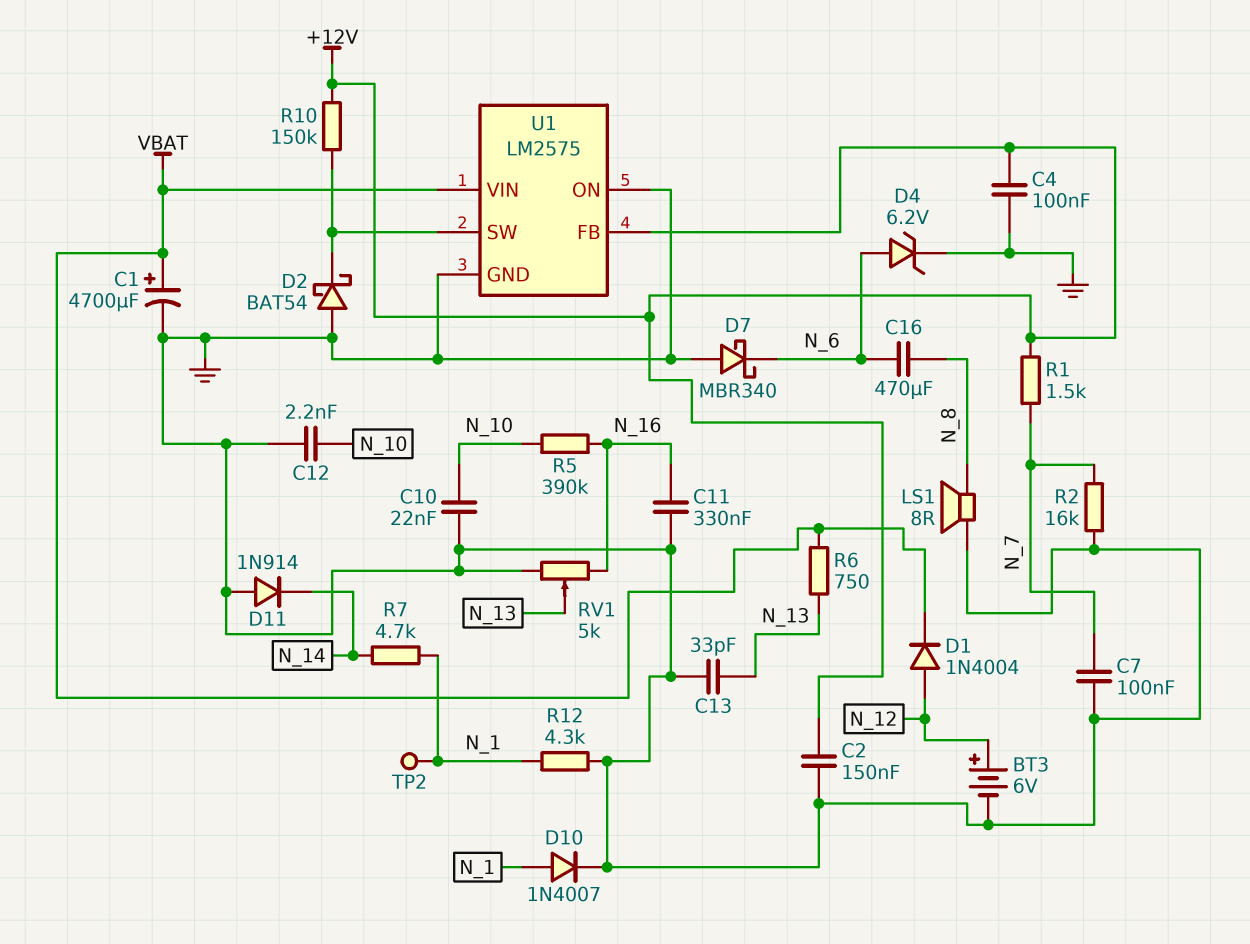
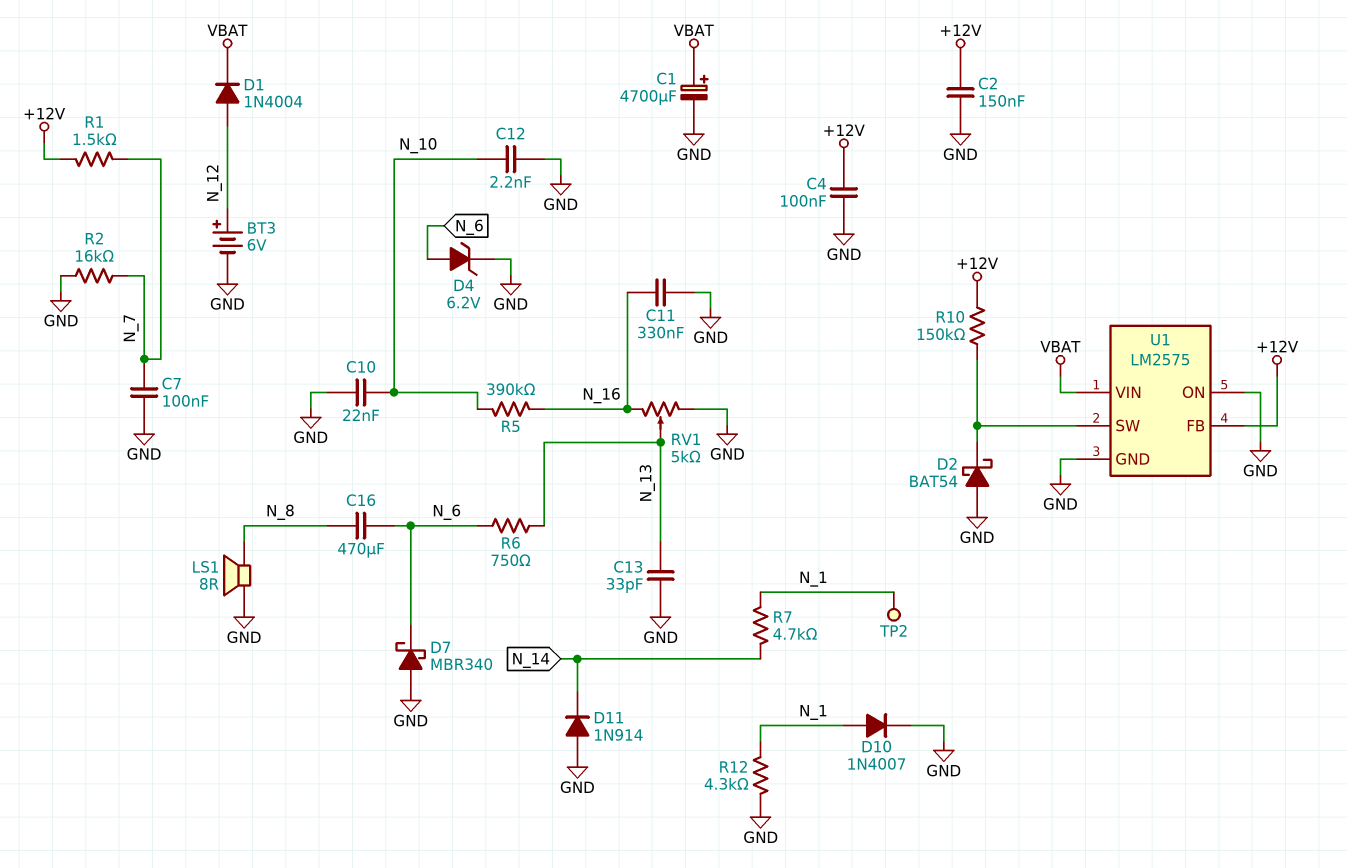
R6: 750 (N_13, VBAT) -> 750 (N_6, N_13)

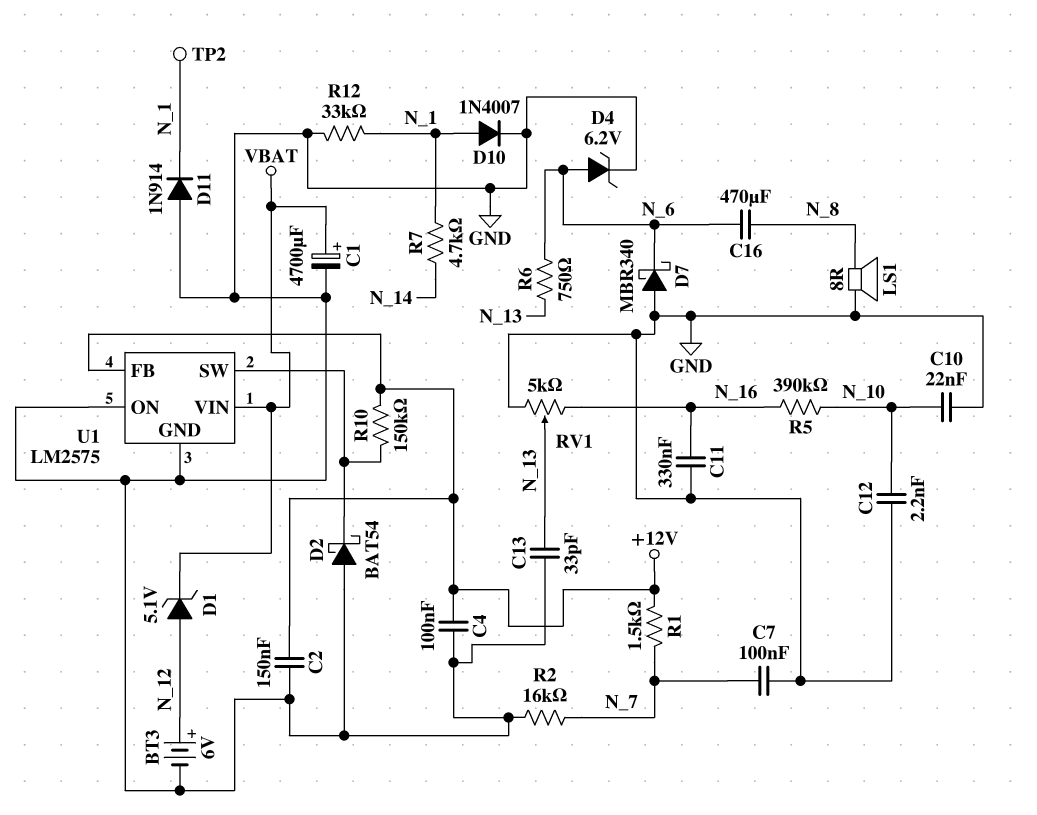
D1: diode 1N4004 (A N_12, K VBAT) -> zener 5.1V (A N_12, K VBAT)
D11: diode 1N914 (A GND, K N_14) -> diode 1N914 (A GND, K N_1)
R12: 4.3k (GND, N_1) -> 33k (GND, N_1)

